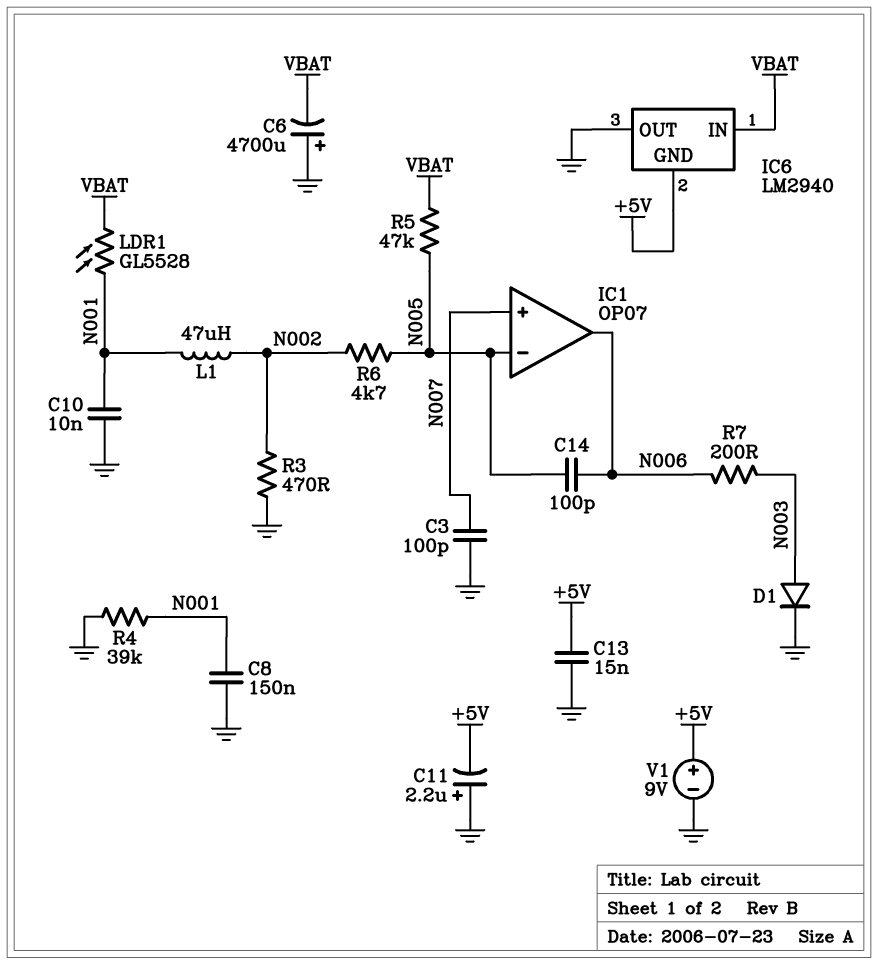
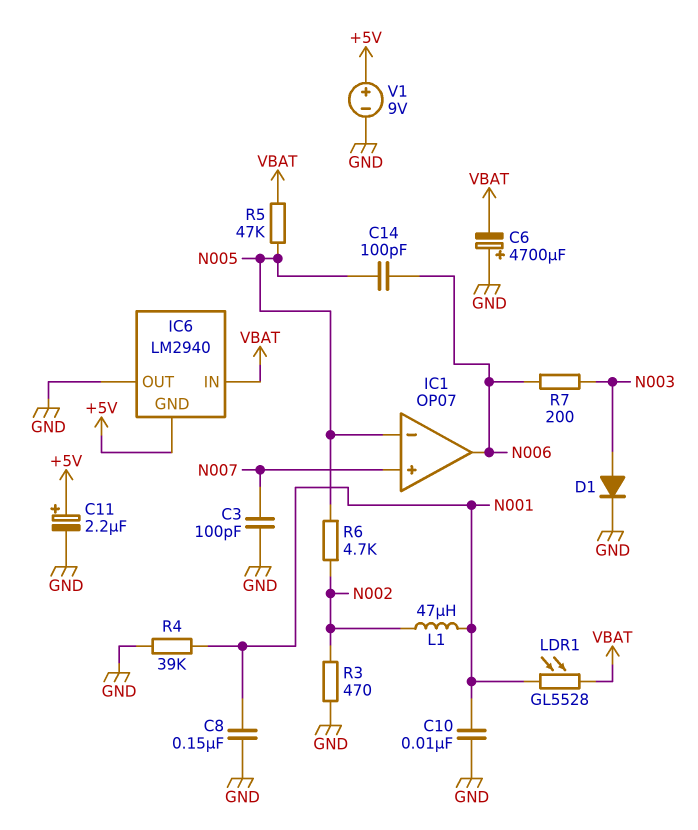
C11: 2.2uF (plus GND, minus +5V) -> 2.2uF (plus +5V, minus GND)
C13: 15nF (+5V, GND) -> none

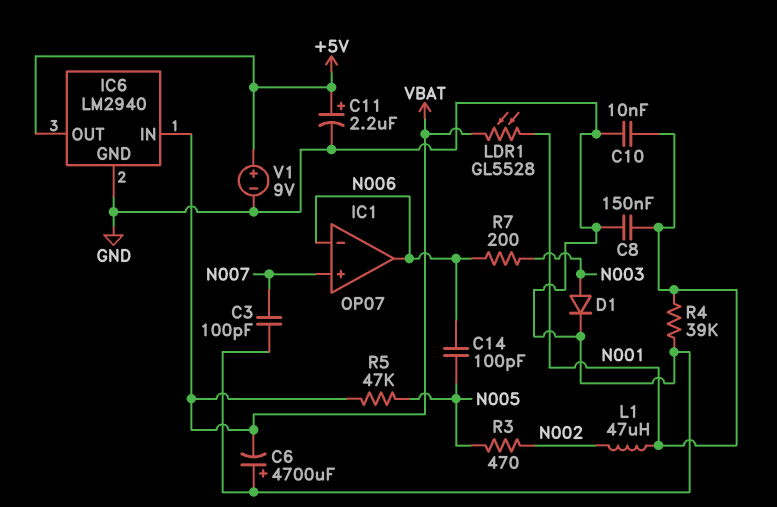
IC1 pin in-: N005 -> N006
IC6 pin GND: +5V -> GND
IC6 pin OUT: GND -> +5V
R3: 470 (GND, N002) -> 470 (N002, N005)
R6: 4.7k (N002, N005) -> none

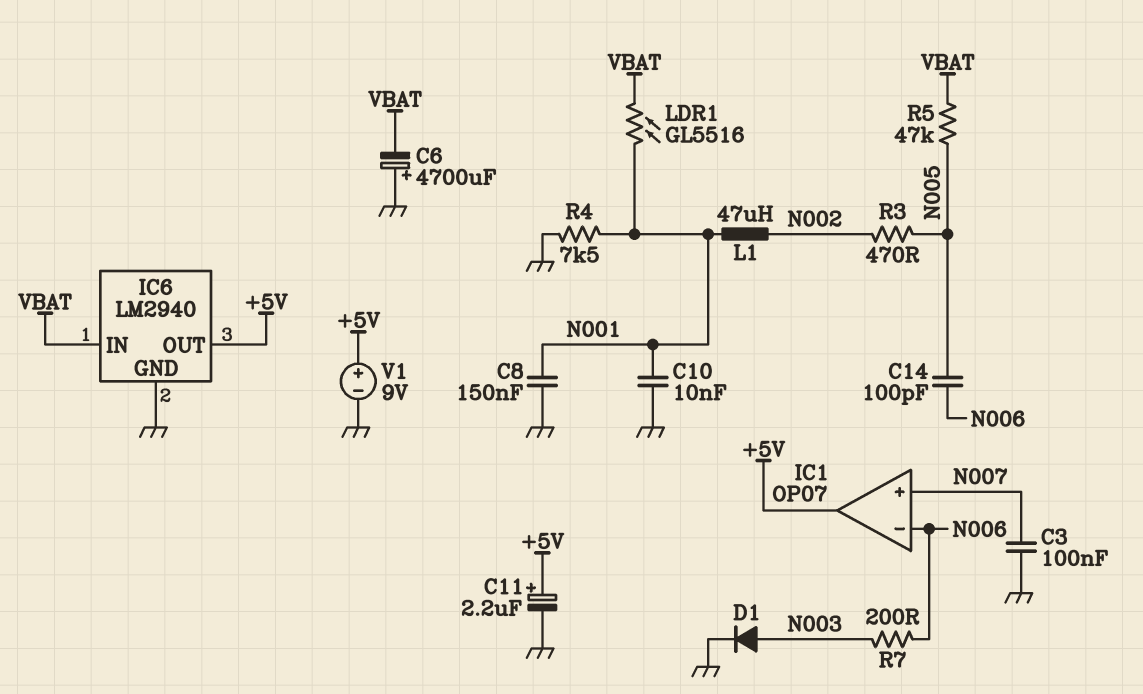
C3: 100pF (GND, N007) -> 100nF (GND, N007)
IC1 pin out: N006 -> +5V
LDR1: GL5528 (N001, VBAT) -> GL5516 (N001, VBAT)
R4: 39k (GND, N001) -> 7.5k (GND, N001)

